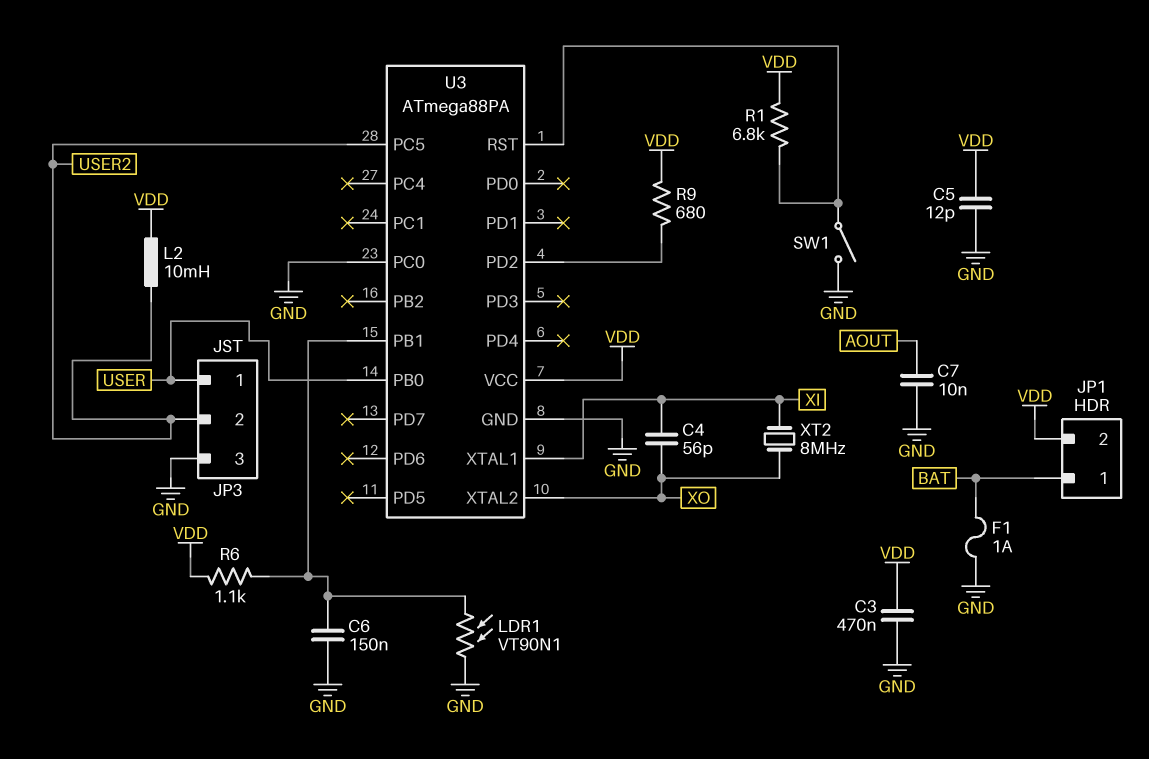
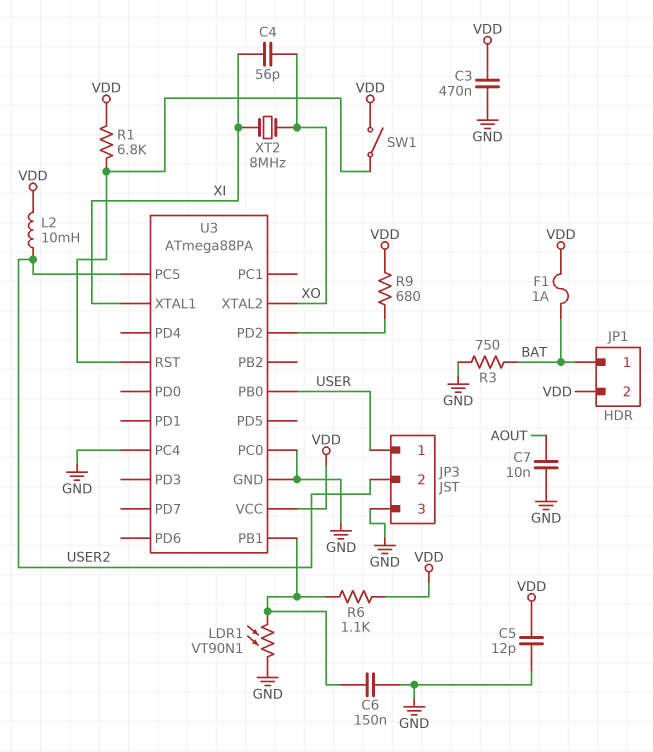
F1: 1A (BAT, GND) -> 1A (BAT, VDD)
R3: none -> 750 (BAT, GND)
SW1: switch (GND, U3/RST) -> switch (U3/RST, VDD)
U3 pin PC4: none -> GND

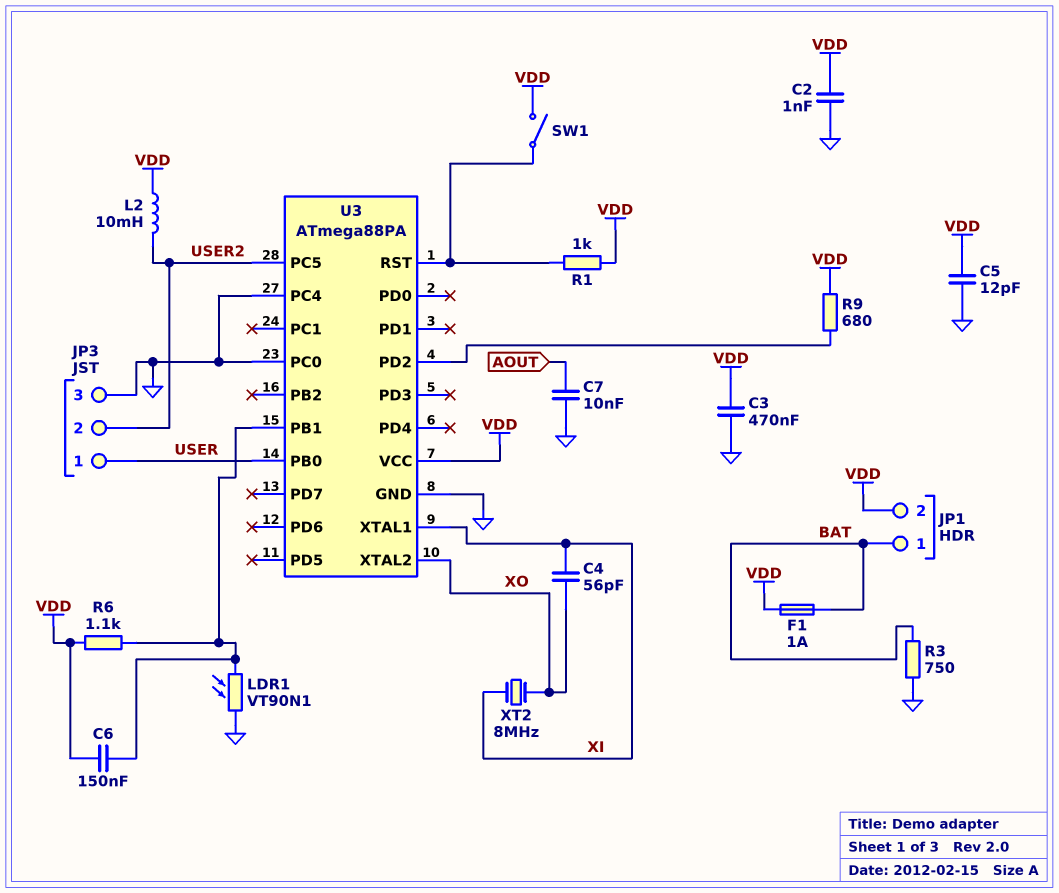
C2: none -> 1nF (GND, VDD)
C6: 150nF (GND, U3/PB1) -> 150nF (U3/PB1, VDD)
R1: 6.8k (U3/RST, VDD) -> 1k (U3/RST, VDD)

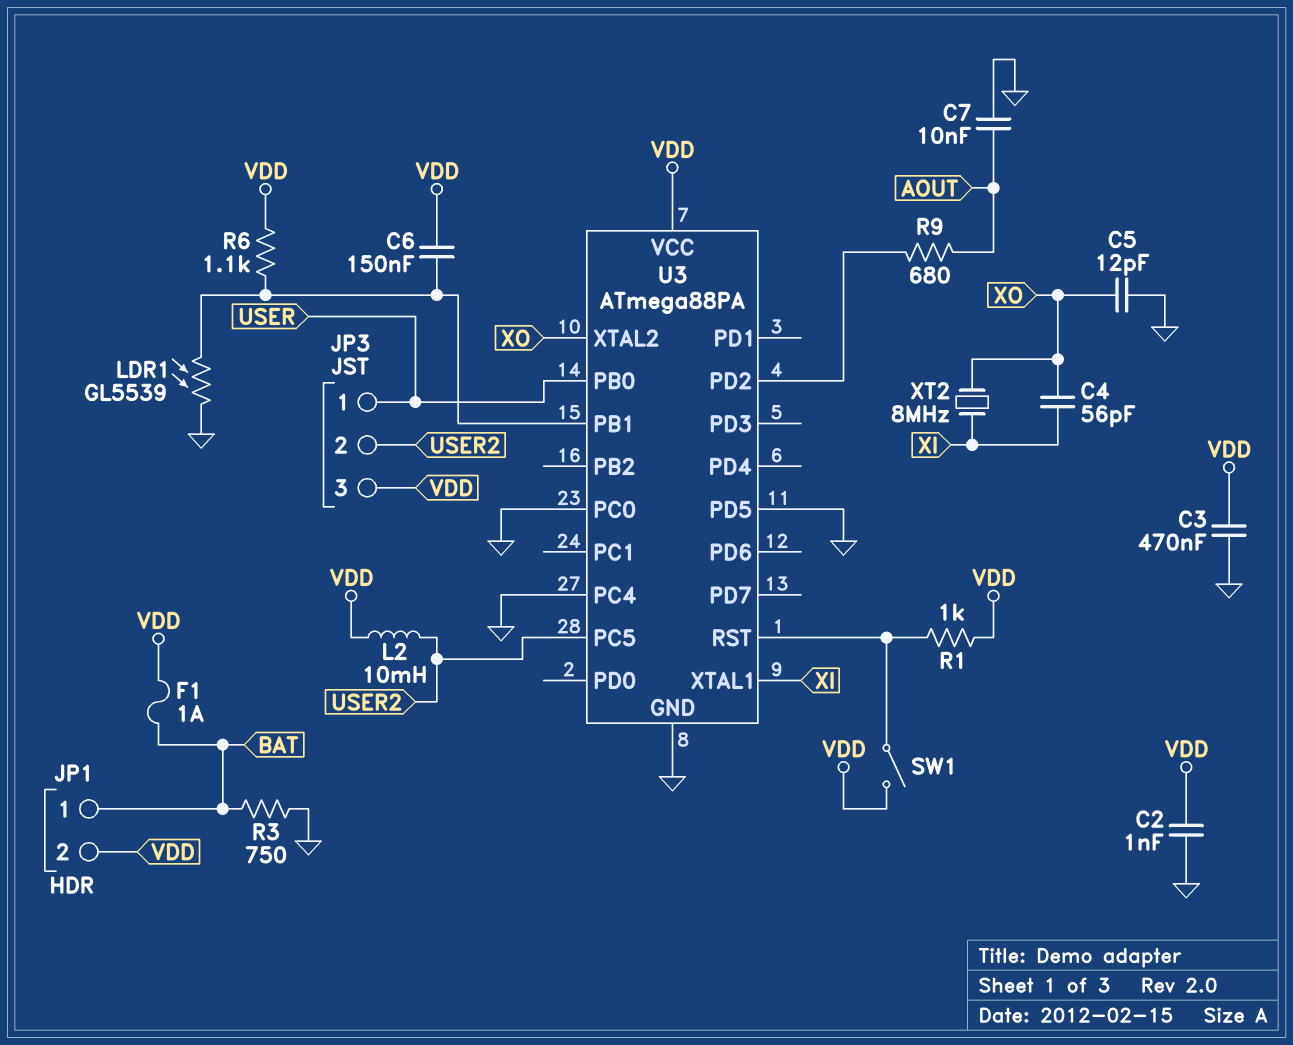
C5: 12pF (GND, VDD) -> 12pF (GND, XO)
JP3 pin 3: GND -> VDD
LDR1: VT90N1 (GND, U3/PB1) -> GL5539 (GND, U3/PB1)
R9: 680 (U3/PD2, VDD) -> 680 (AOUT, U3/PD2)
U3 pin PD5: none -> GND

